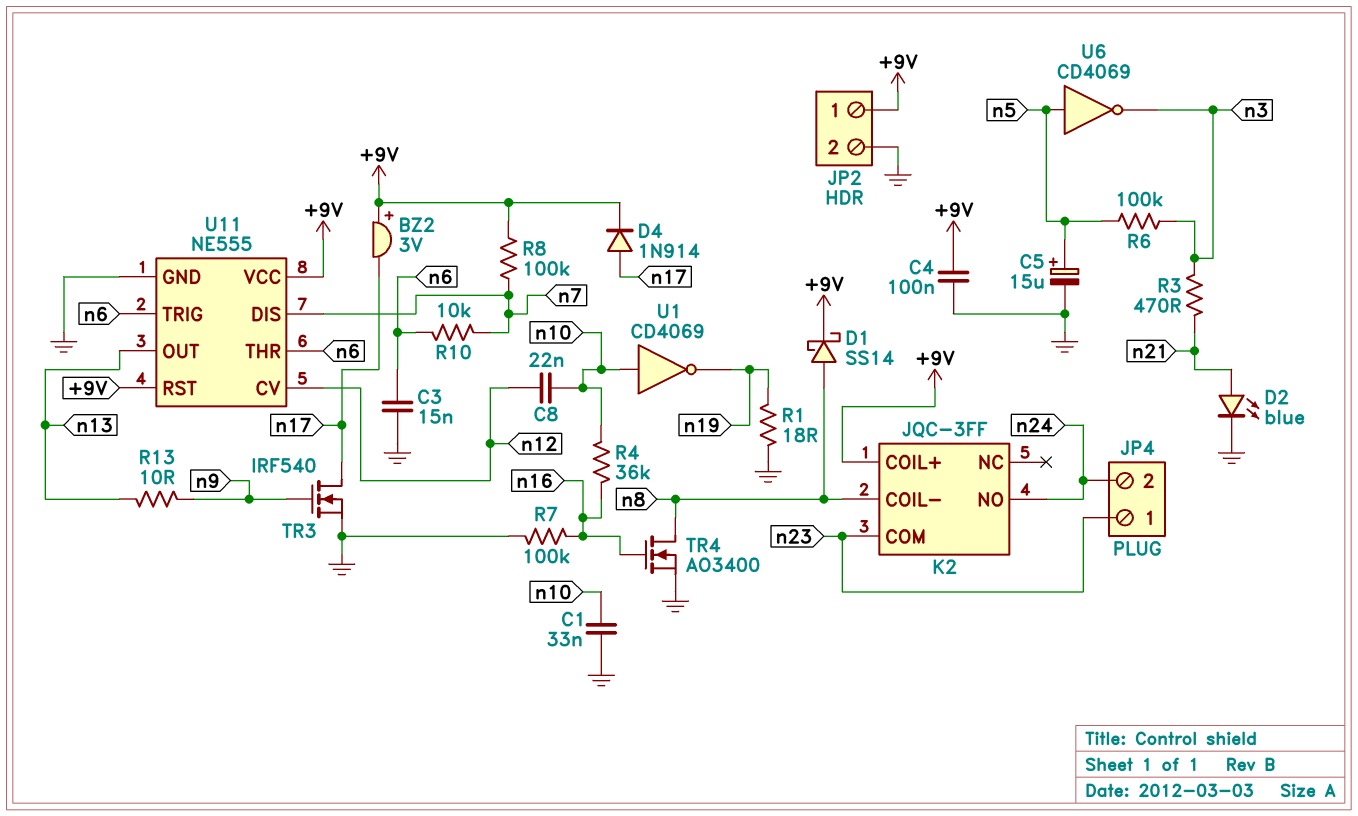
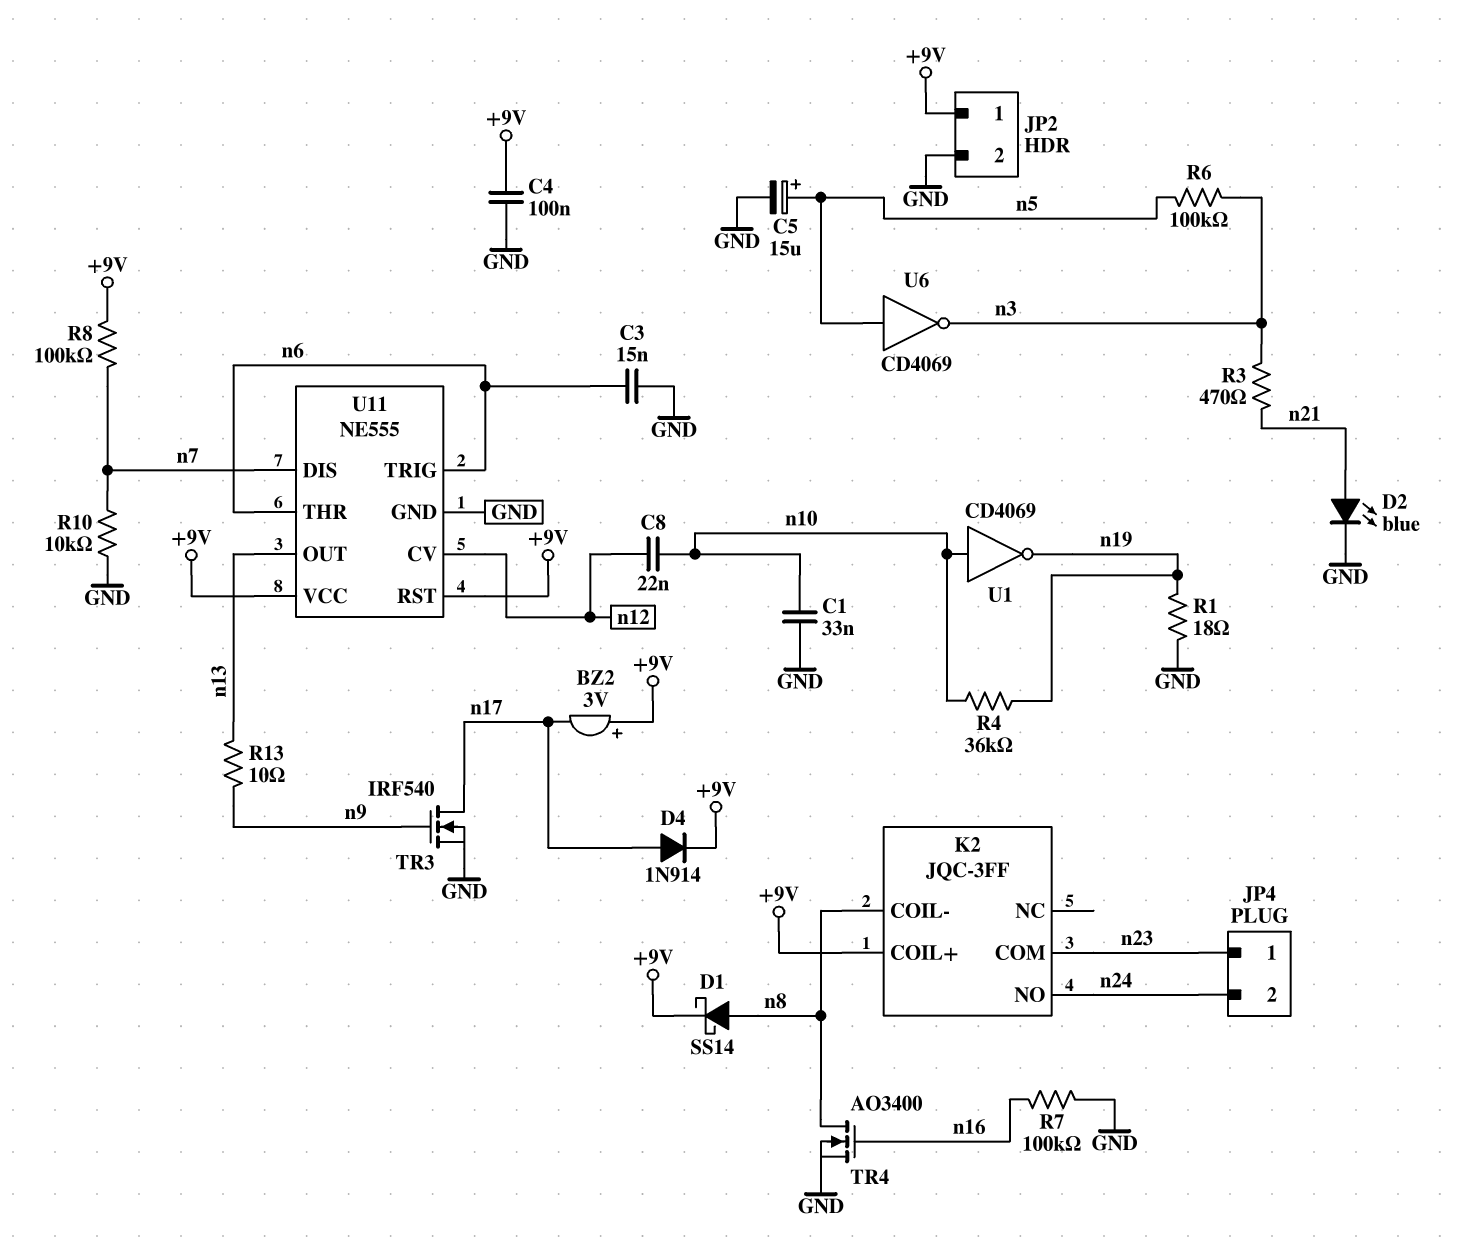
R4: 36k (n10, n16) -> 36k (n10, n19)
R10: 10k (n6, n7) -> 10k (GND, n7)

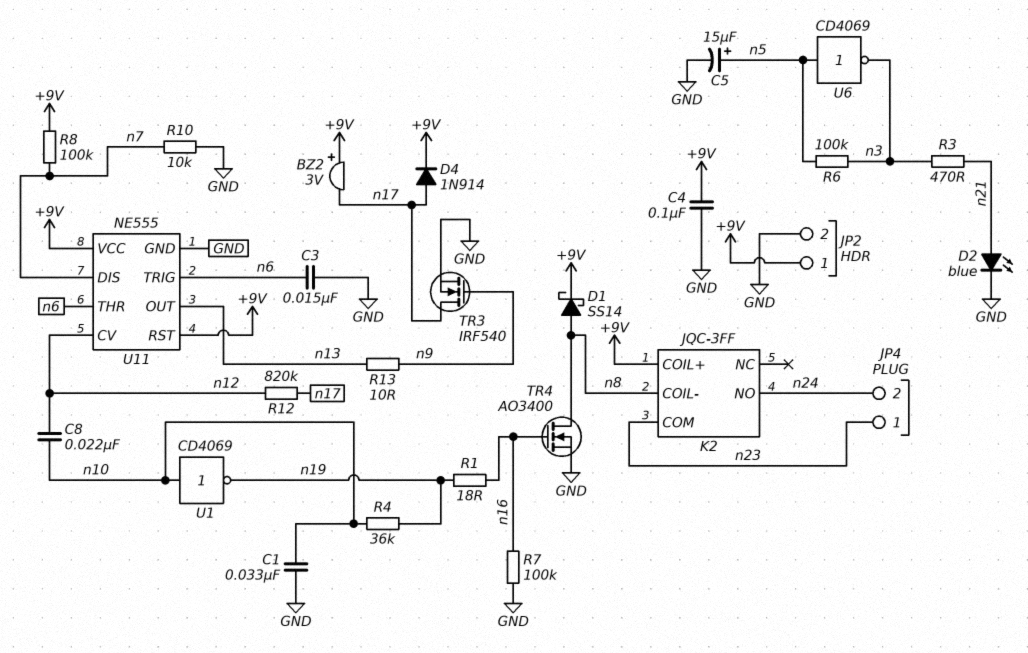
R1: 18 (GND, n19) -> 18 (n16, n19)
R12: none -> 820k (n12, n17)

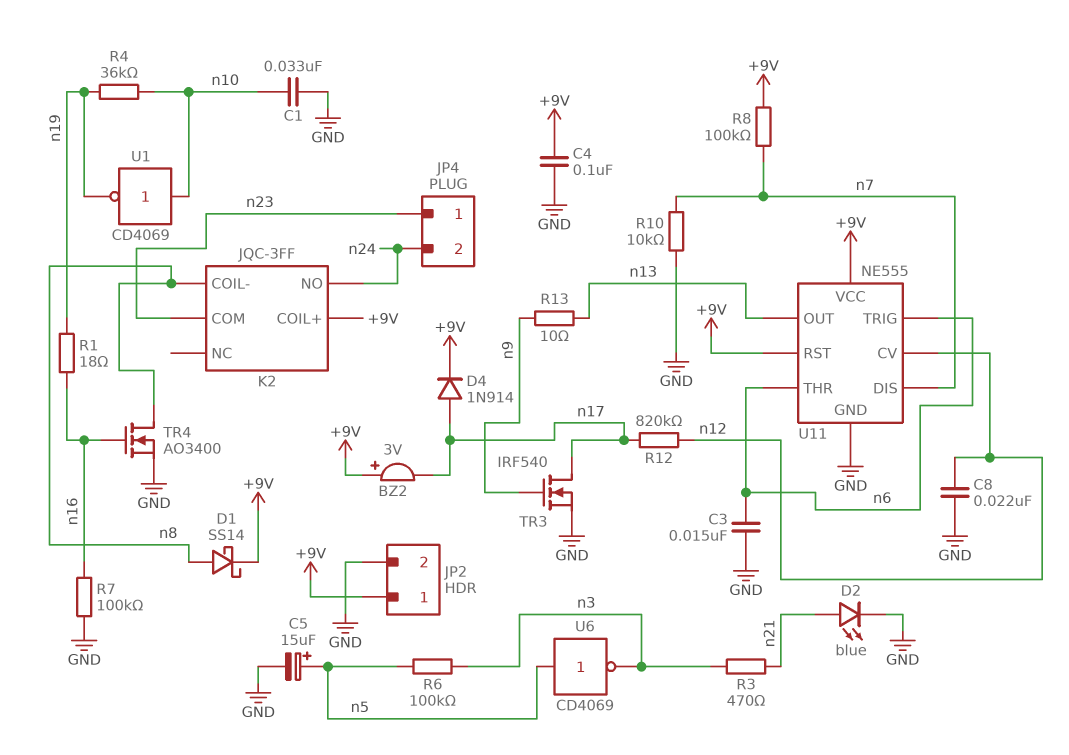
C8: 22nF (n10, n12) -> 22nF (GND, n12)

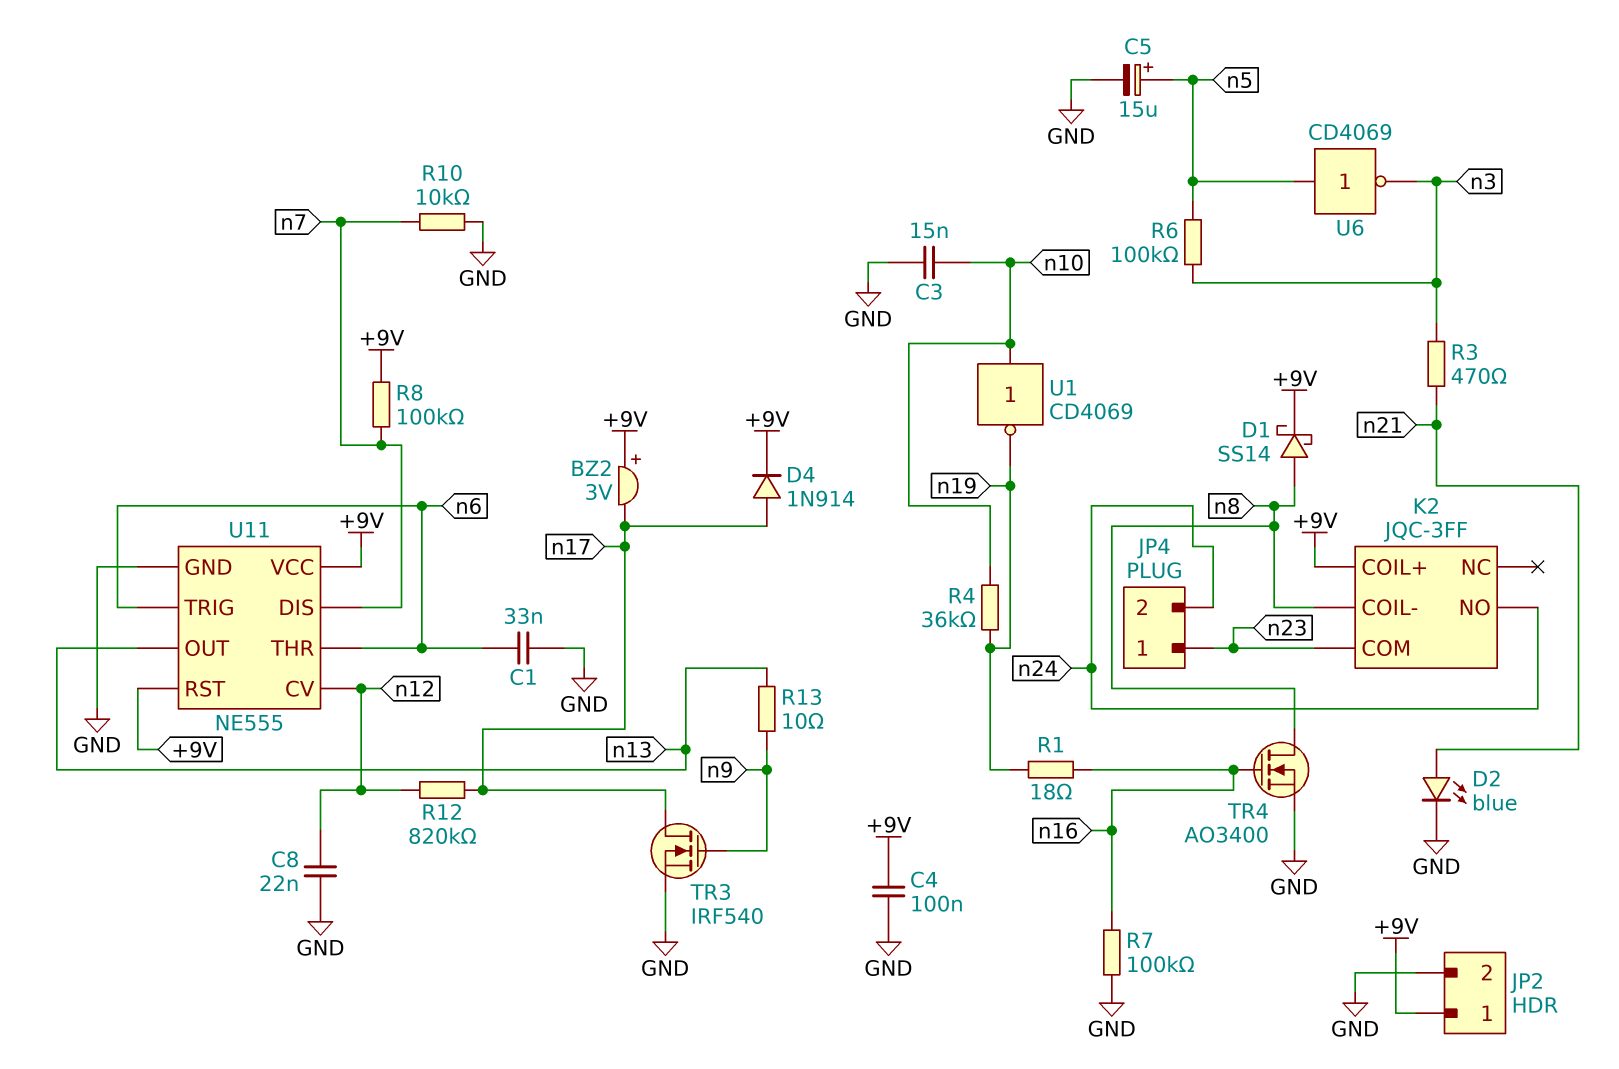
C1: 33nF (GND, n10) -> 33nF (GND, n6)
C3: 15nF (GND, n6) -> 15nF (GND, n10)

